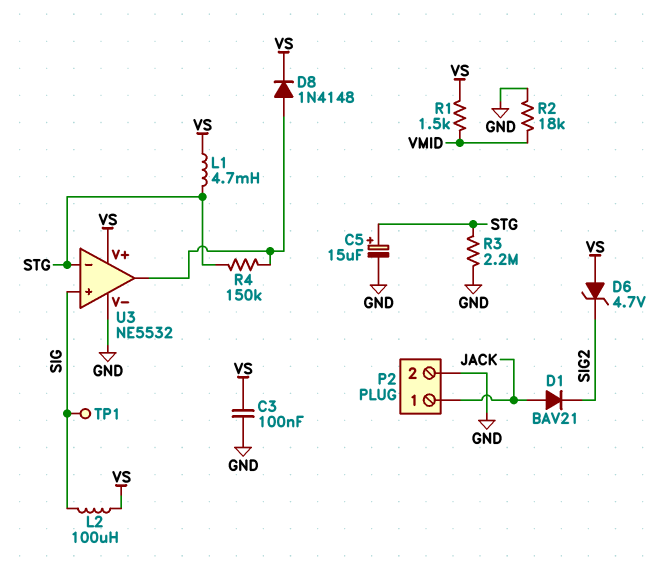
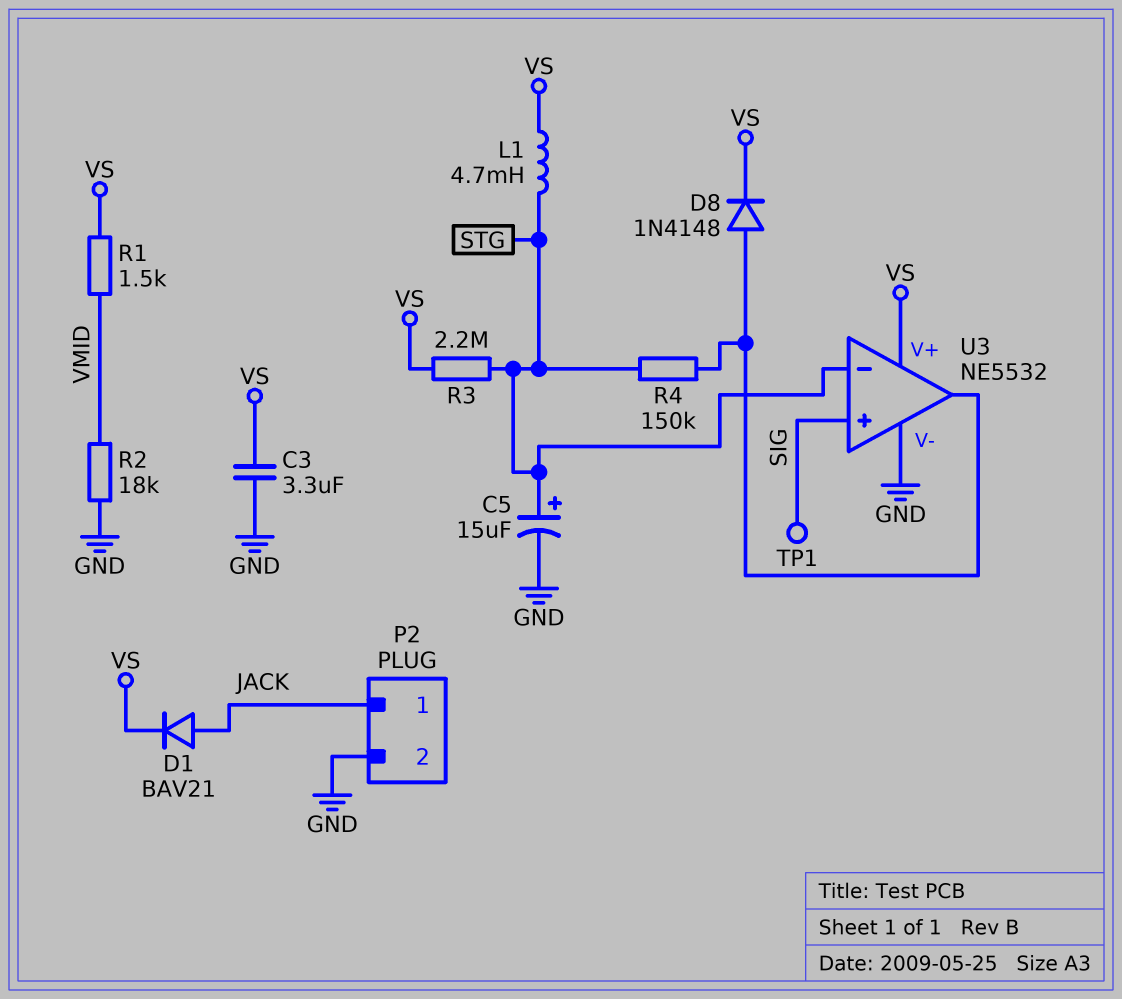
C3: 100nF (GND, VS) -> 3.3uF (GND, VS)
D1: diode BAV21 (A JACK, K SIG2) -> diode BAV21 (A JACK, K VS)
D6: zener 4.7V (A VS, K SIG2) -> none
L2: 100uH (SIG, VS) -> none
R3: 2.2M (GND, STG) -> 2.2M (STG, VS)

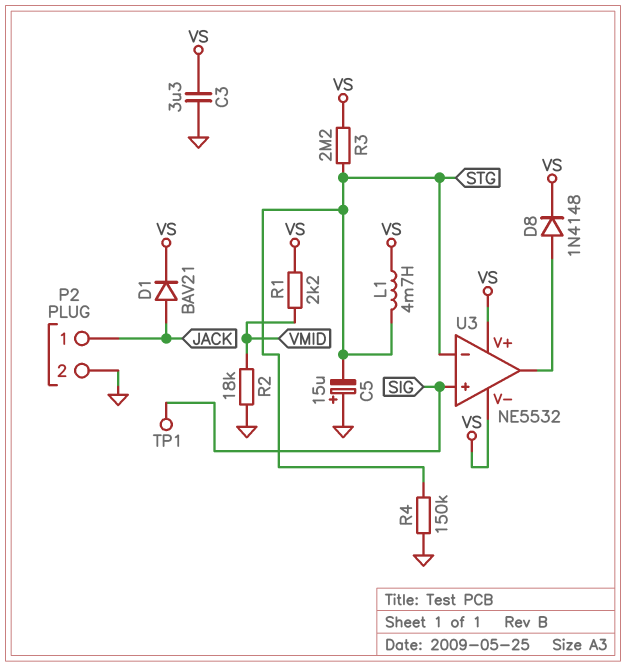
C5: 15uF (plus STG, minus GND) -> 15uF (plus GND, minus STG)
R1: 1.5k (VMID, VS) -> 2.2k (VMID, VS)
R4: 150k (STG, U3/out) -> 150k (GND, STG)
U3 pin V-: GND -> VS

